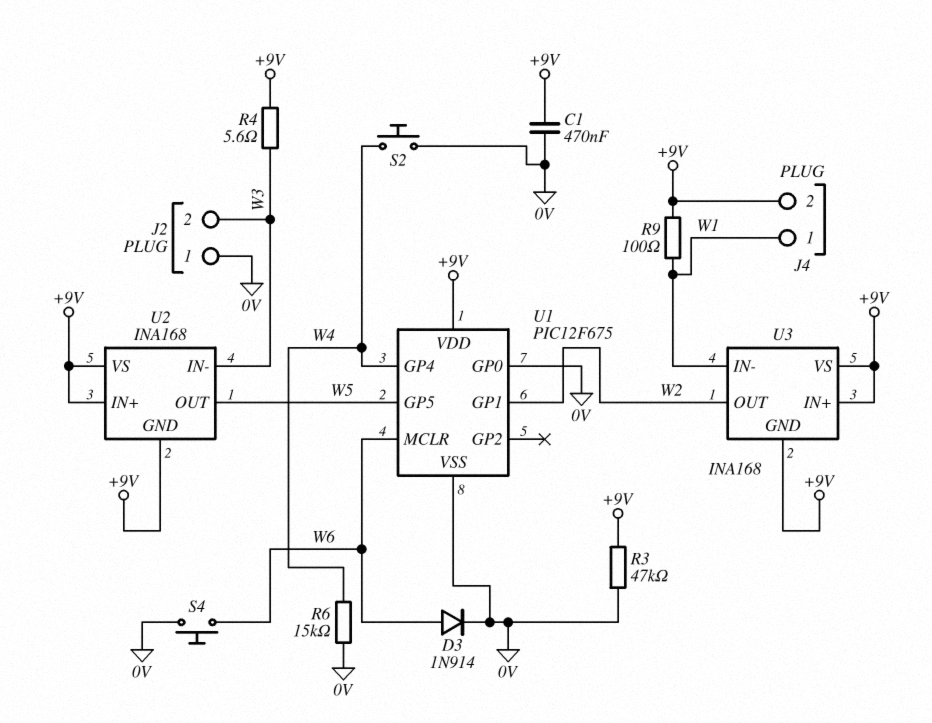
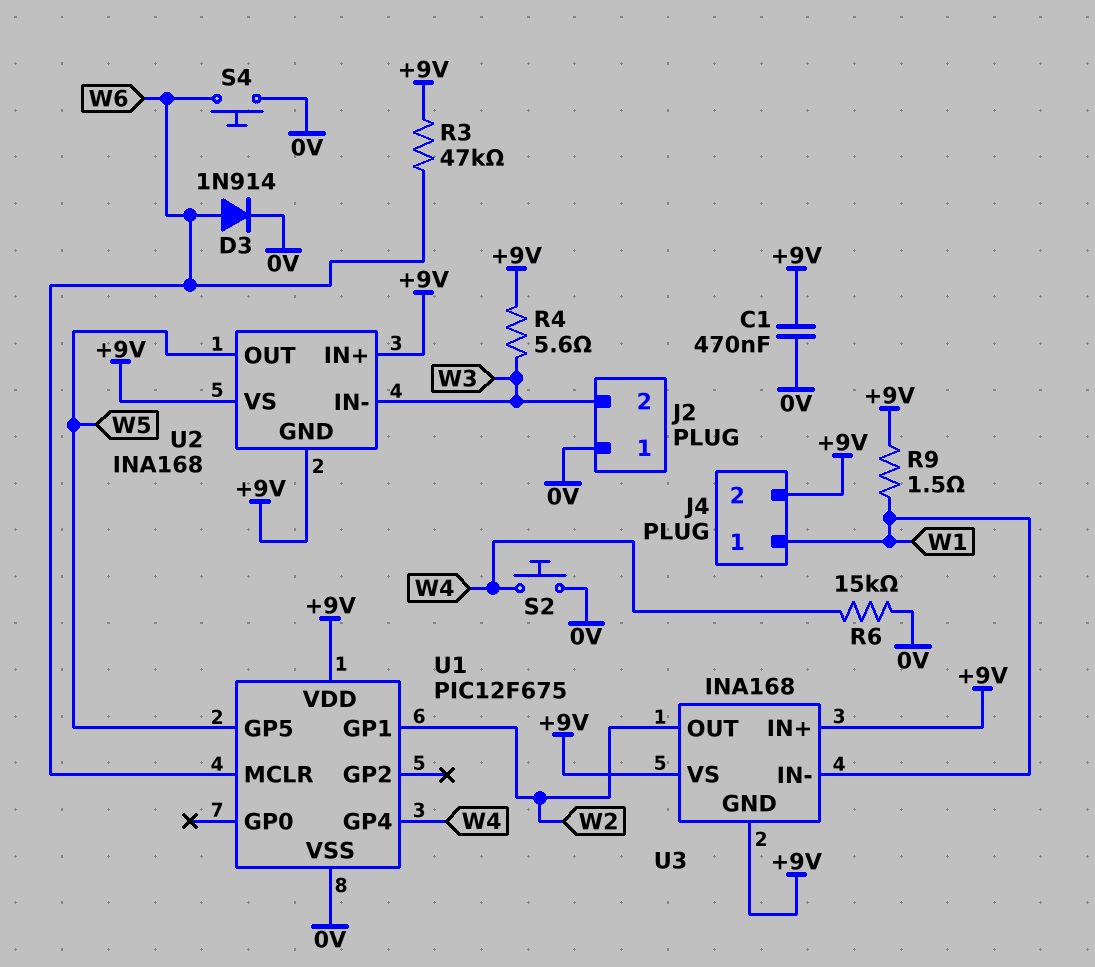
R3: 47k (+9V, 0V) -> 47k (+9V, W6)
R9: 100 (+9V, W1) -> 1.5 (+9V, W1)
U1 pin GP0: 0V -> none

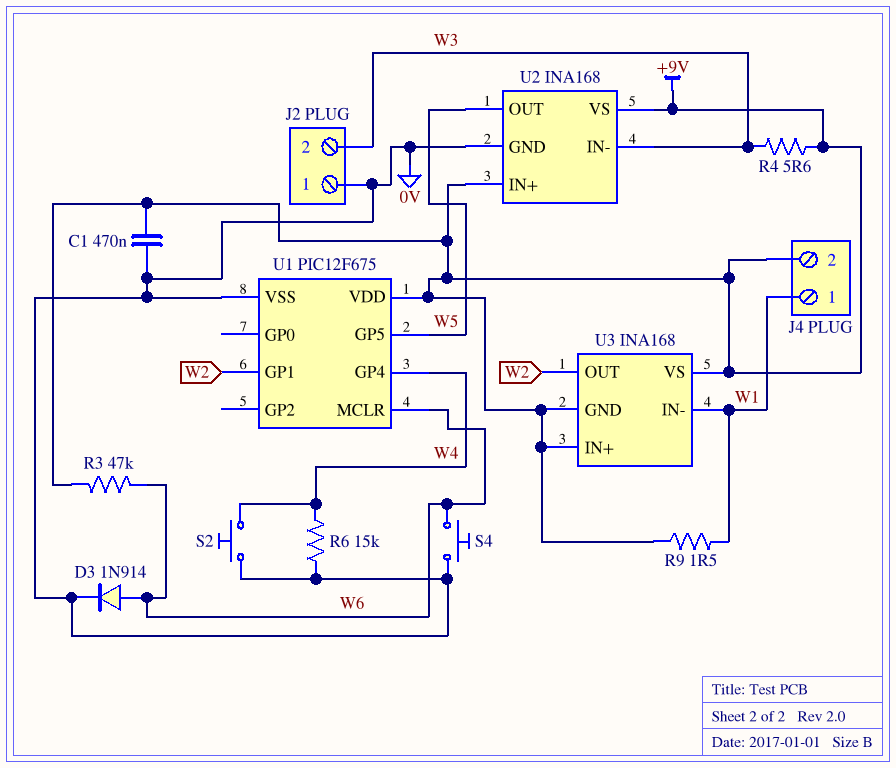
U2 pin GND: +9V -> 0V

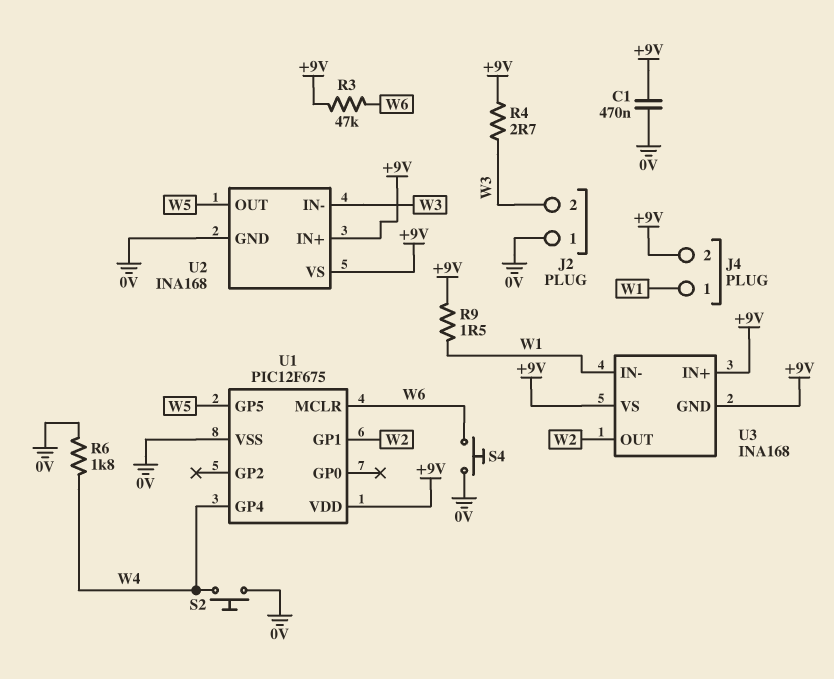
D3: diode 1N914 (A W6, K 0V) -> none
R4: 5.6 (+9V, W3) -> 2.7 (+9V, W3)
R6: 15k (0V, W4) -> 1.8k (0V, W4)

